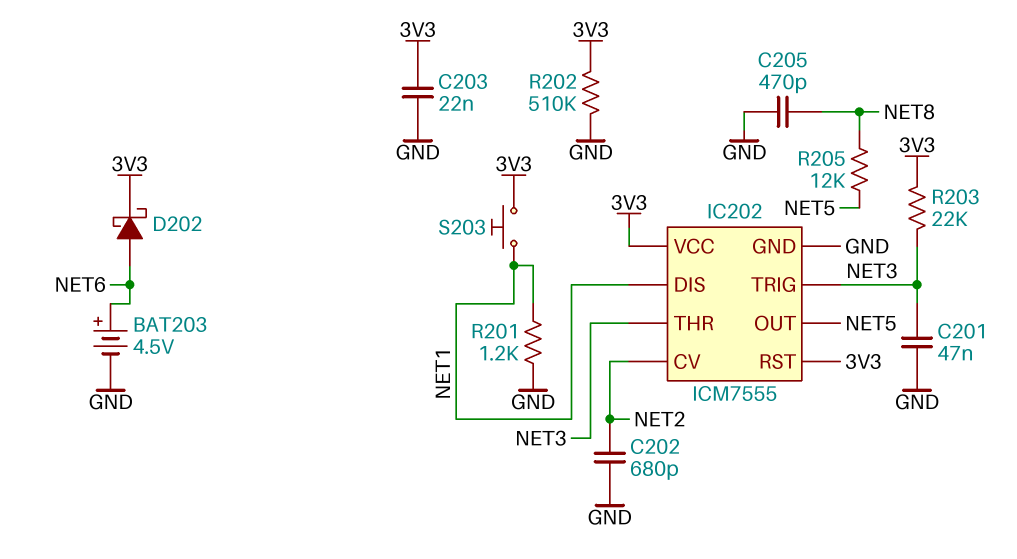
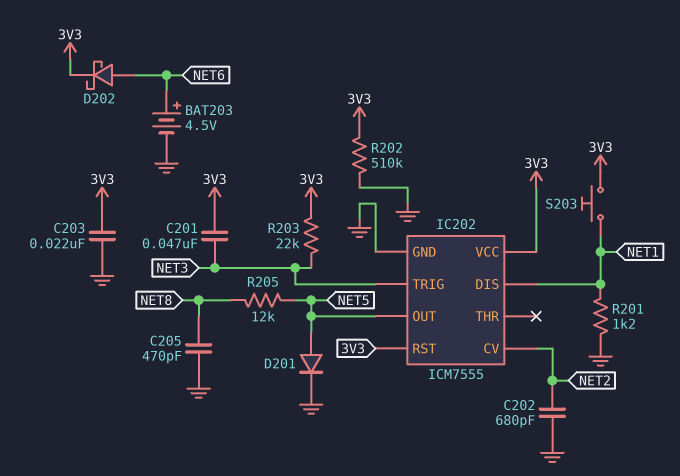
C201: 47nF (GND, NET3) -> 47nF (3V3, NET3)
D201: none -> diode (A NET5, K GND)
IC202 pin THR: NET3 -> none

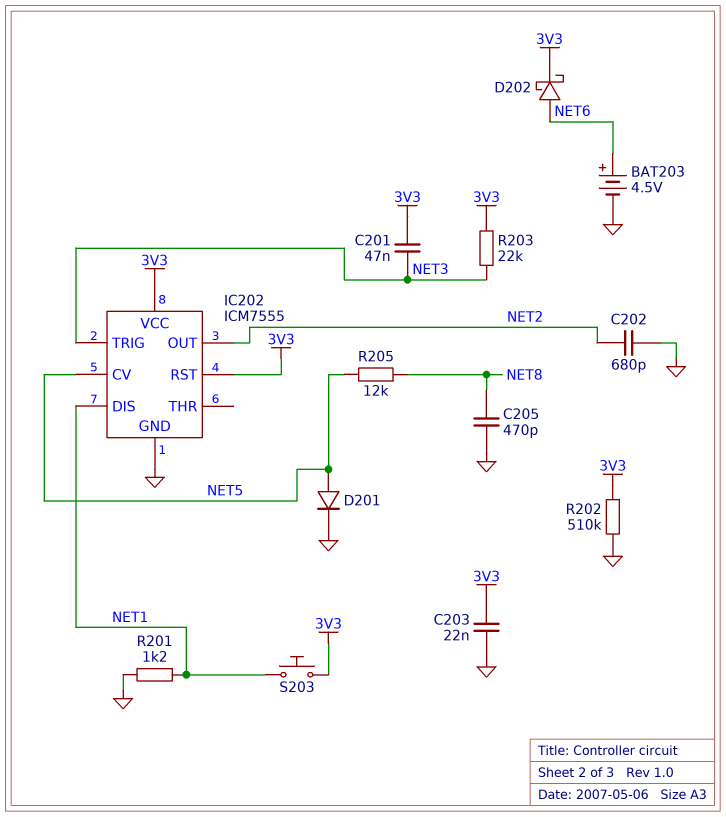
IC202 pin CV: NET2 -> NET5
IC202 pin OUT: NET5 -> NET2

